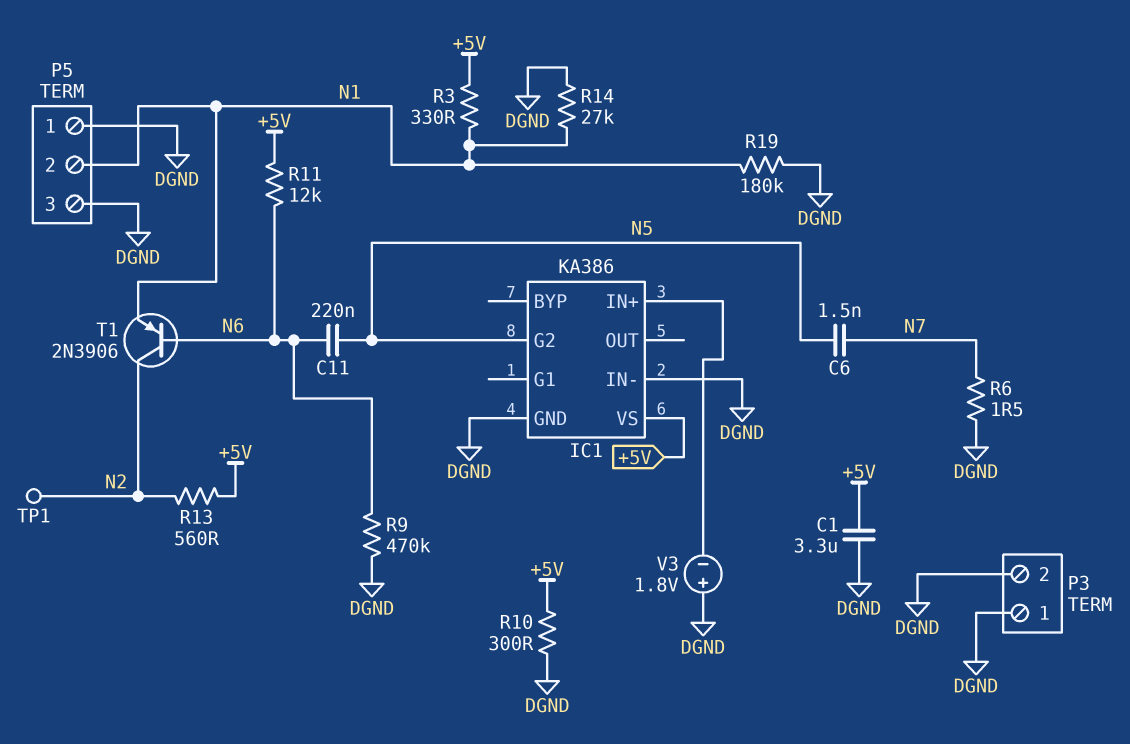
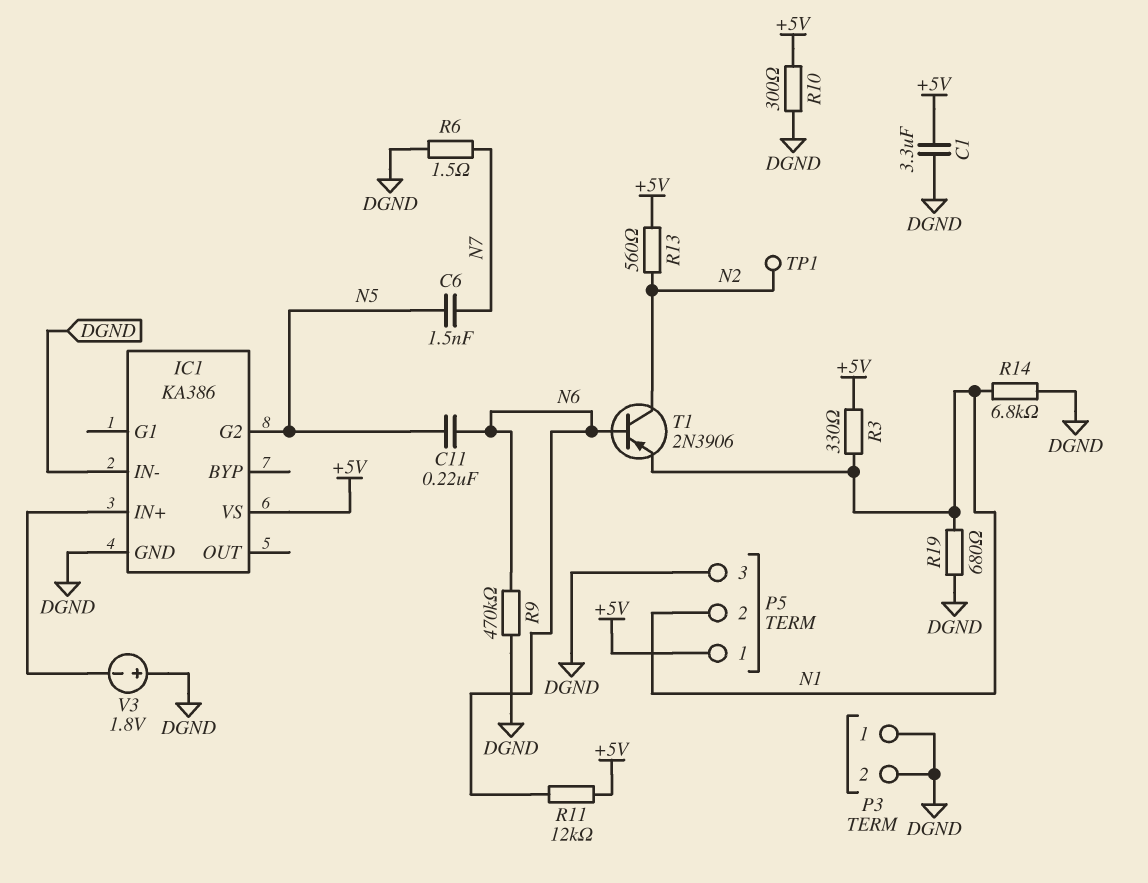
P5 pin 1: DGND -> +5V
R14: 27k (DGND, N1) -> 6.8k (DGND, N1)
R19: 180k (DGND, N1) -> 680 (DGND, N1)

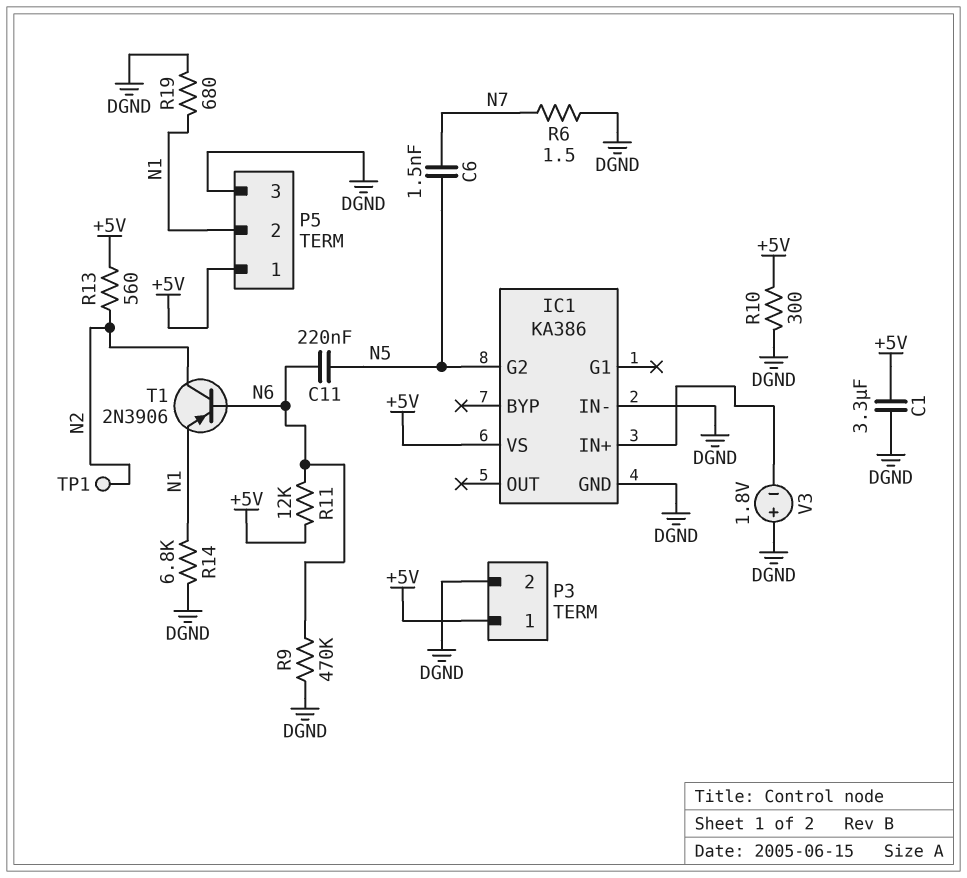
P3 pin 1: DGND -> +5V
R3: 330 (+5V, N1) -> none

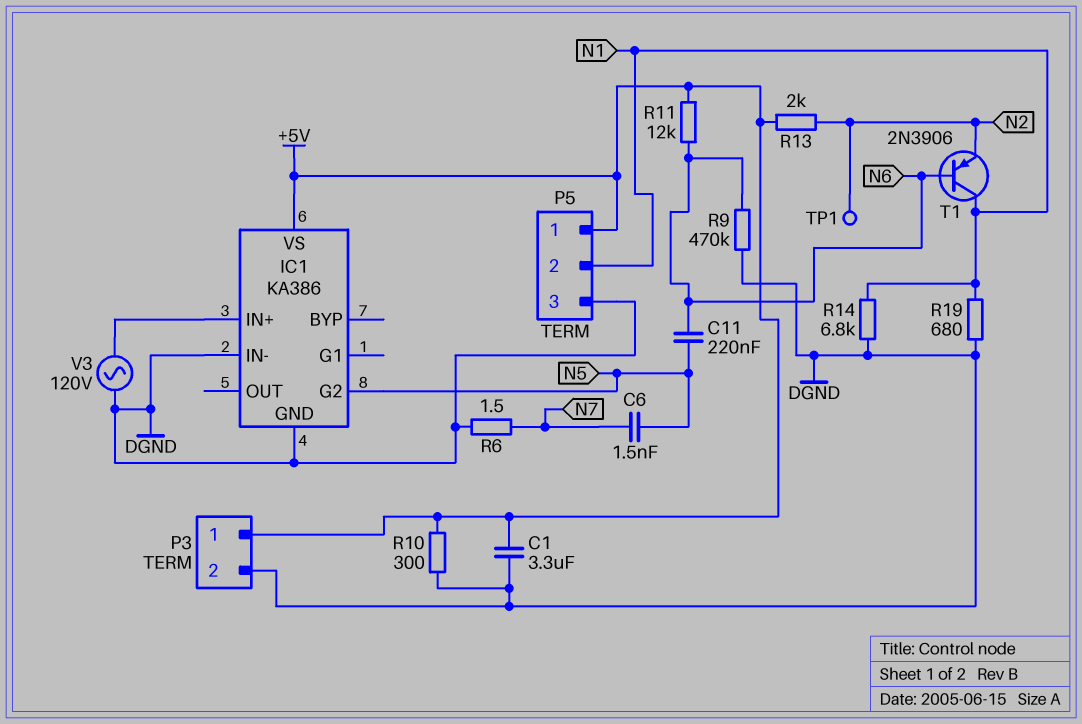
R13: 560 (+5V, N2) -> 2k (+5V, N2)
T1: PNP 2N3906 (B N6, C N2, E N1) -> PNP 2N3906 (B N6, C N1, E N2)
V3: 1.8V (plus DGND, minus IC1/IN+) -> AC 120V (DGND, IC1/IN+)

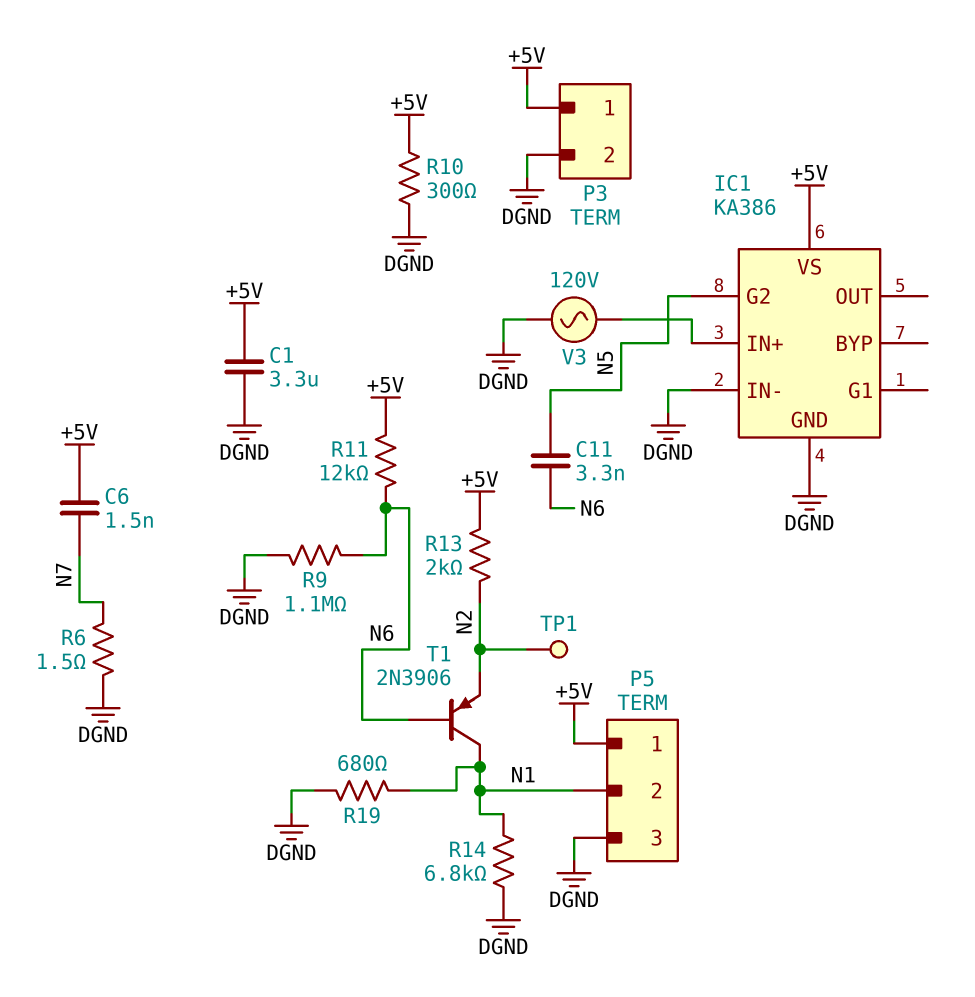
C6: 1.5nF (N5, N7) -> 1.5nF (+5V, N7)
C11: 220nF (N5, N6) -> 3.3nF (N5, N6)
R9: 470k (DGND, N6) -> 1.1M (DGND, N6)

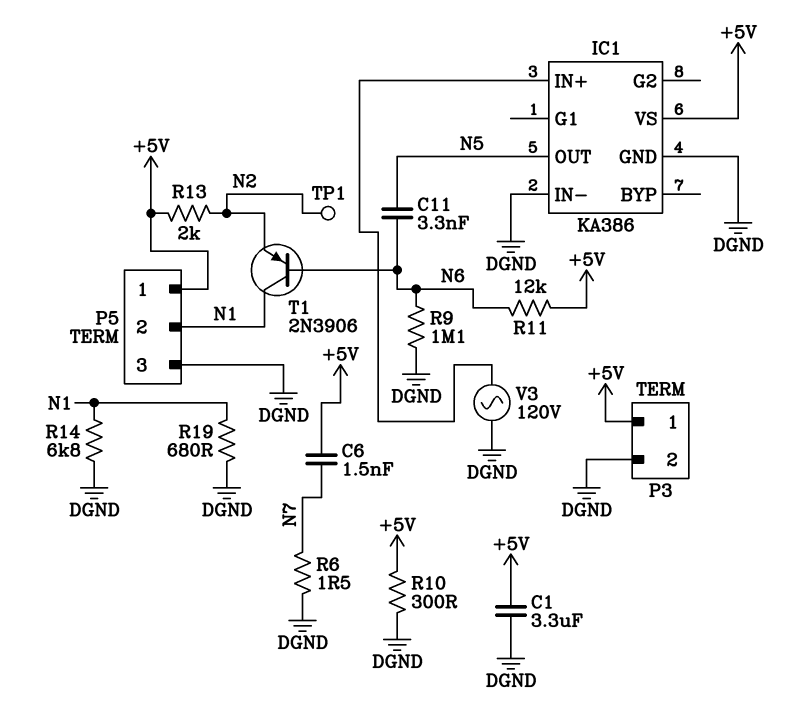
IC1 pin G2: N5 -> none
IC1 pin OUT: none -> N5

